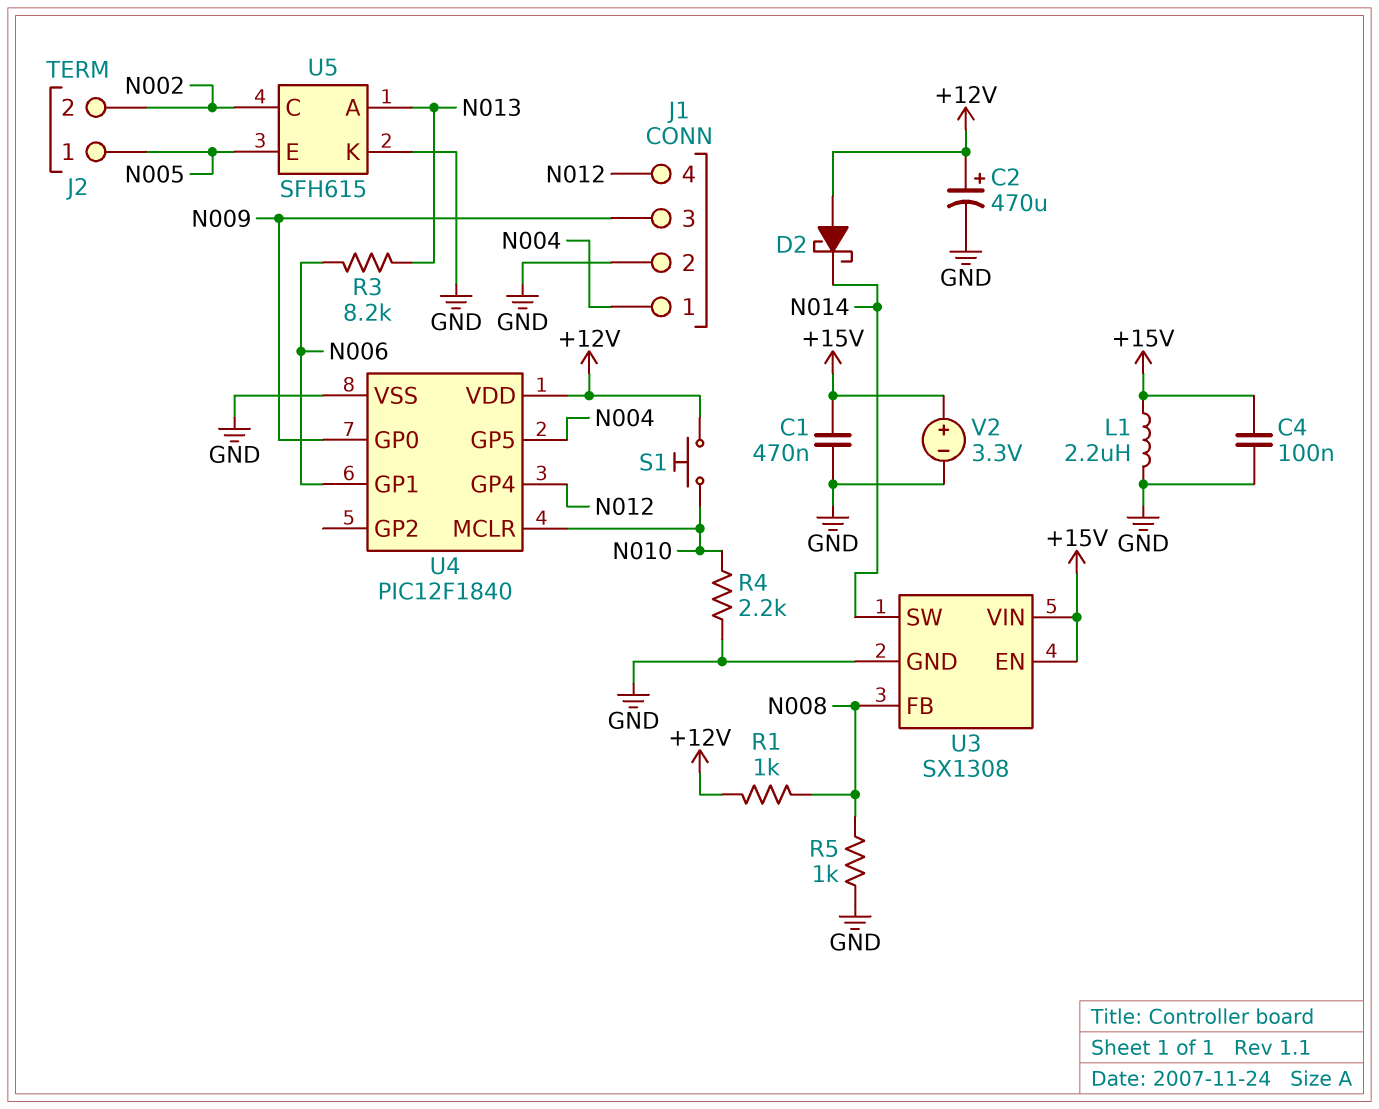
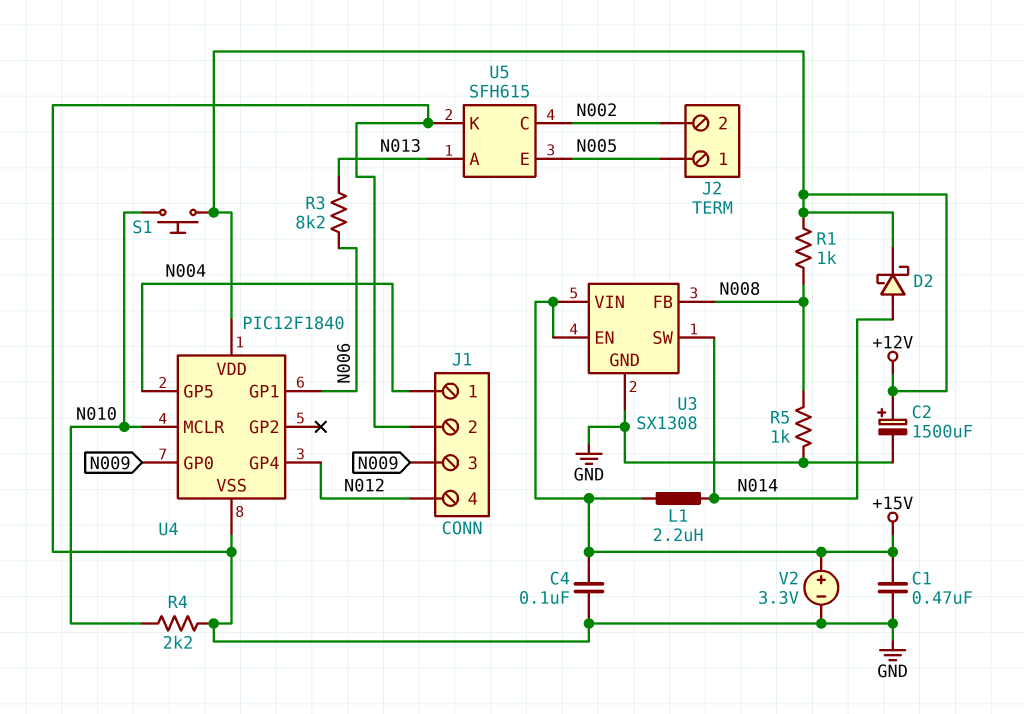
C2: 470uF (plus +12V, minus GND) -> 1500uF (plus +12V, minus GND)
D2: schottky (A +12V, K N014) -> schottky (A N014, K +12V)
L1: 2.2uH (+15V, GND) -> 2.2uH (+15V, N014)

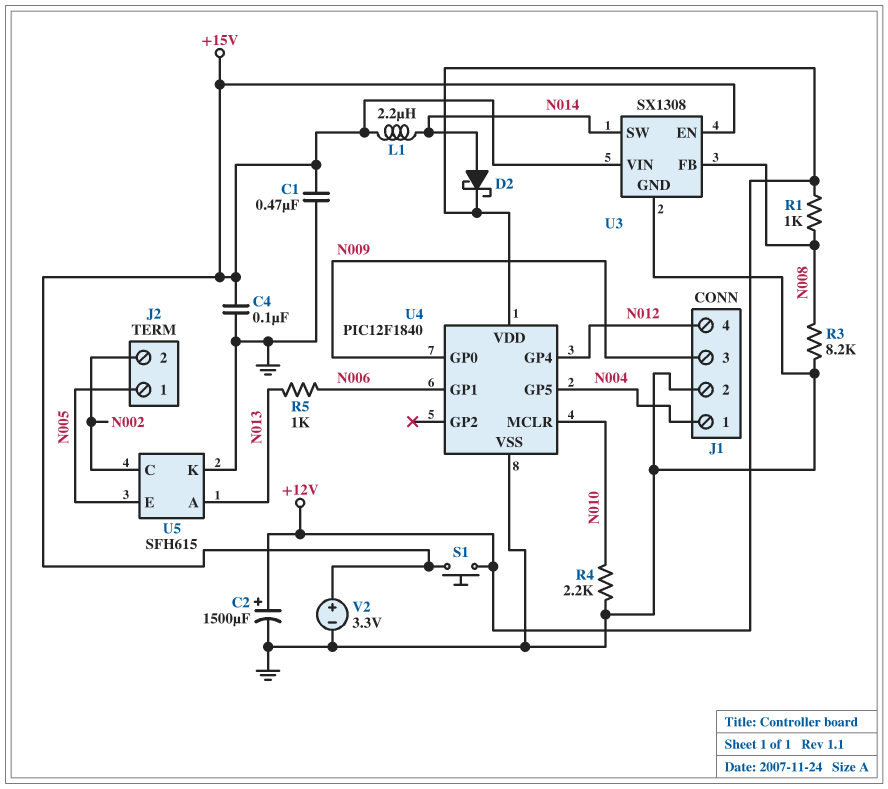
R3: 8.2k (N006, N013) -> 8.2k (GND, N008)
R5: 1k (GND, N008) -> 1k (N006, N013)
S1: button (+12V, N010) -> button (+12V, +15V)

